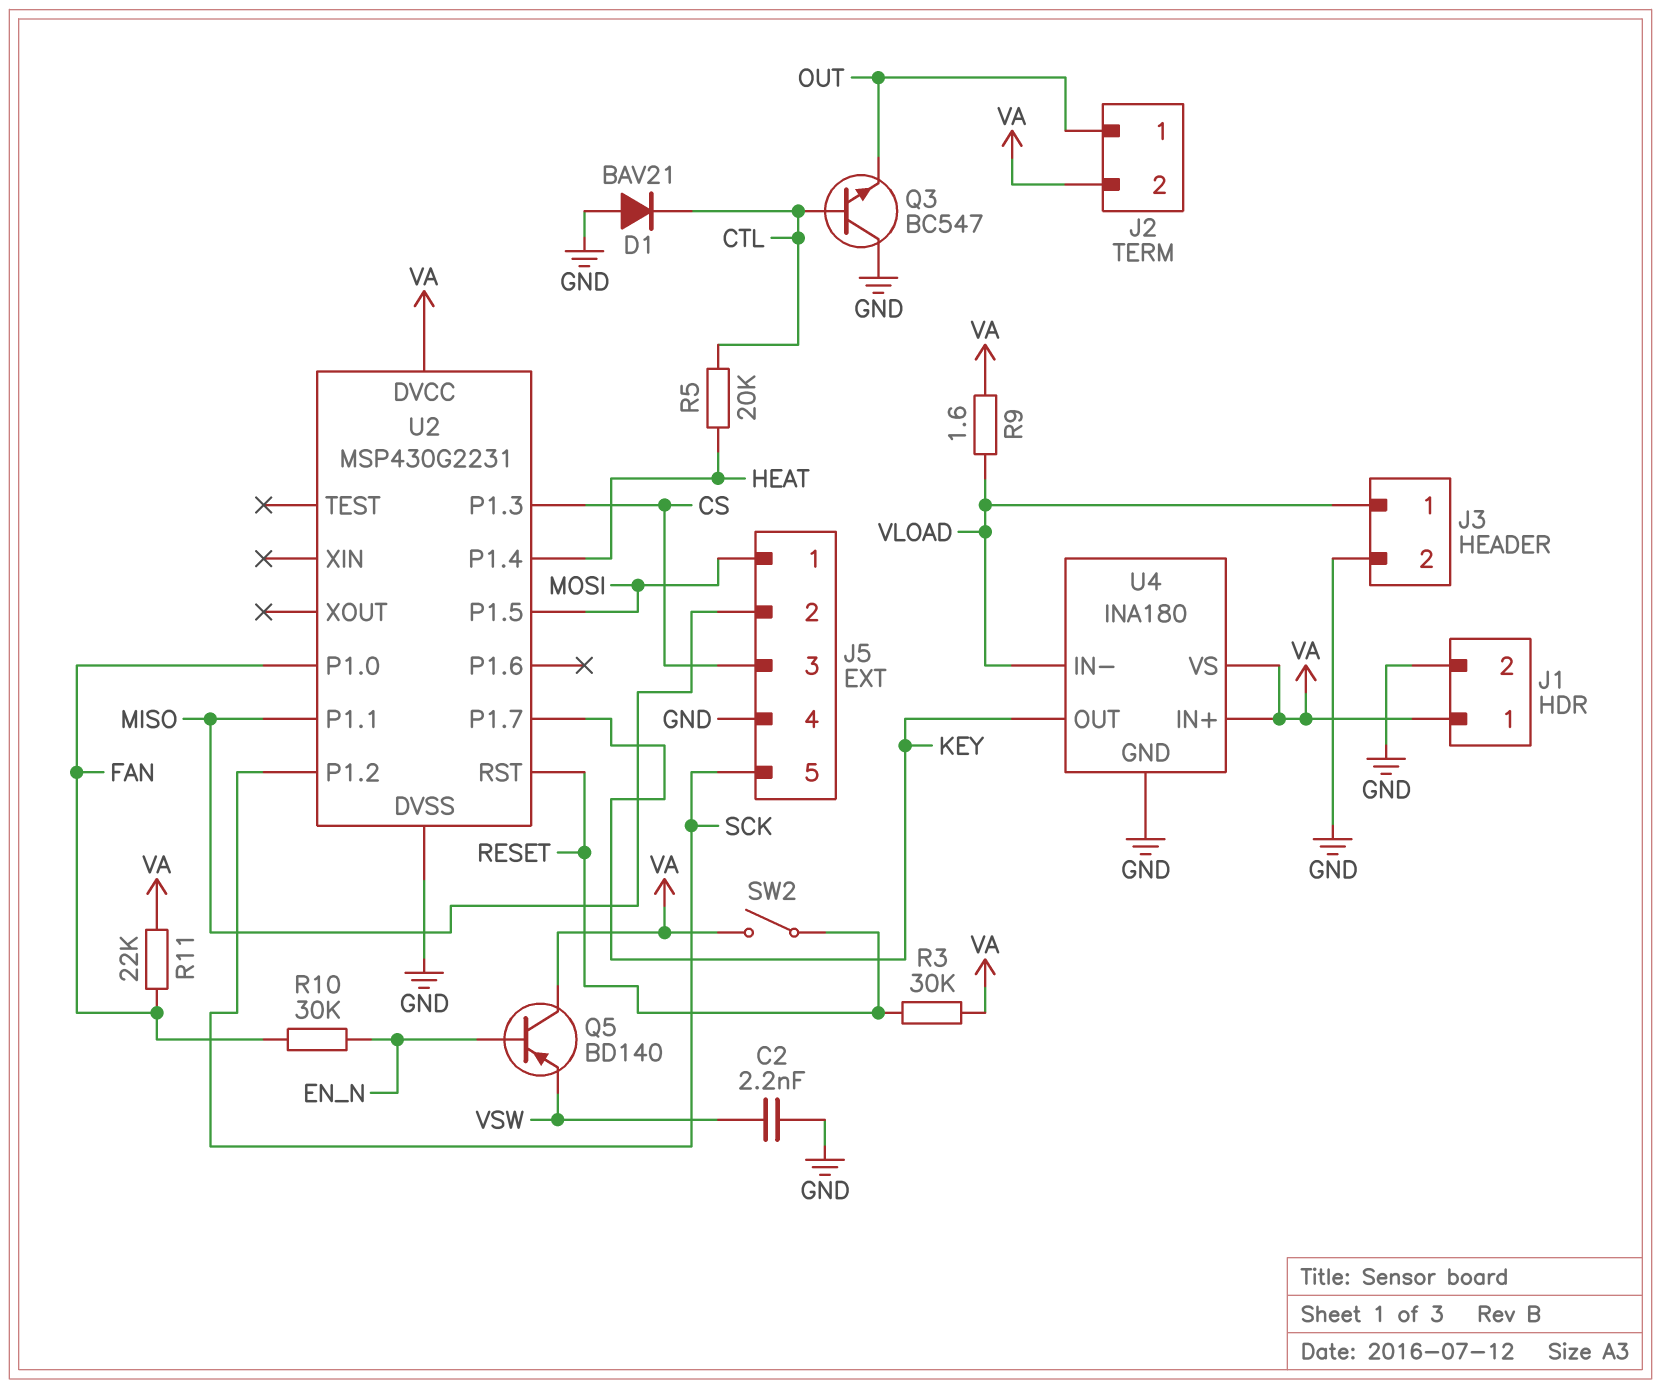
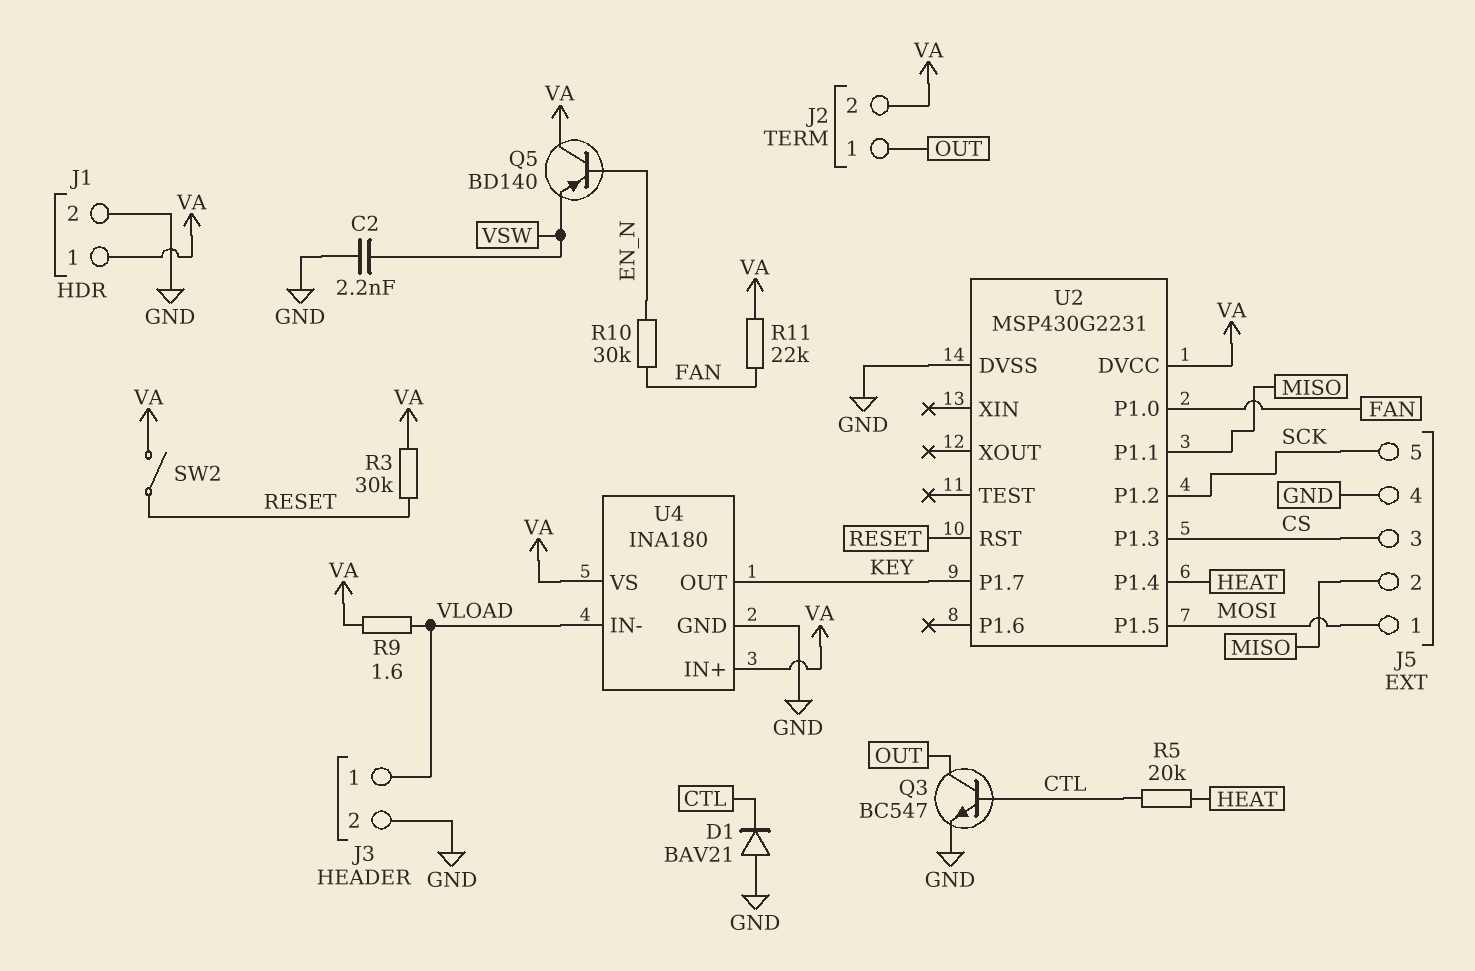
Q3: NPN BC547 (B CTL, C GND, E OUT) -> NPN BC547 (B CTL, C OUT, E GND)

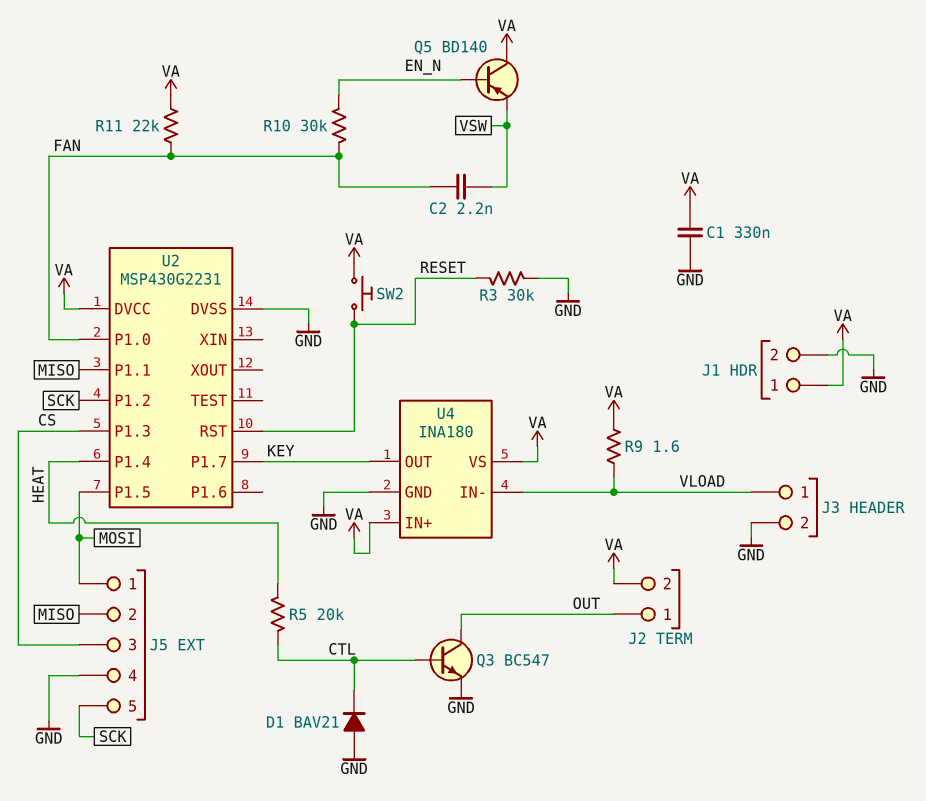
C1: none -> 330nF (GND, VA)
C2: 2.2nF (GND, VSW) -> 2.2nF (FAN, VSW)
R3: 30k (RESET, VA) -> 30k (GND, RESET)
SW2: switch (RESET, VA) -> button (RESET, VA)

